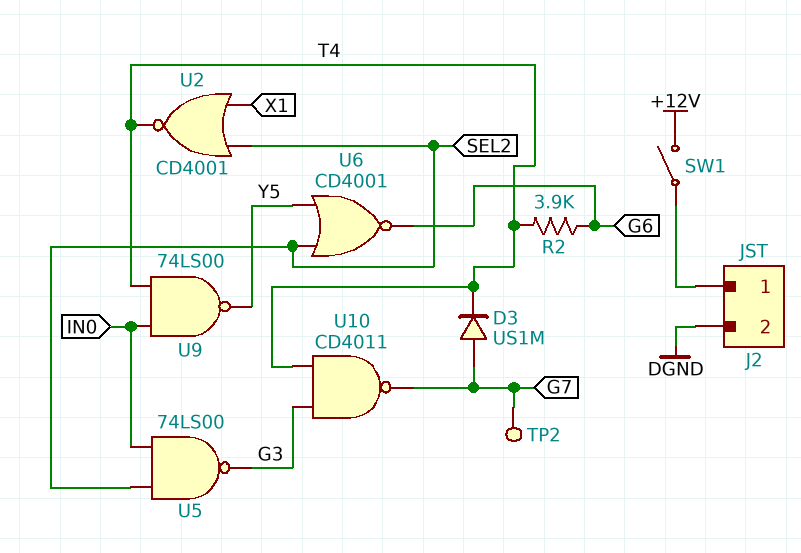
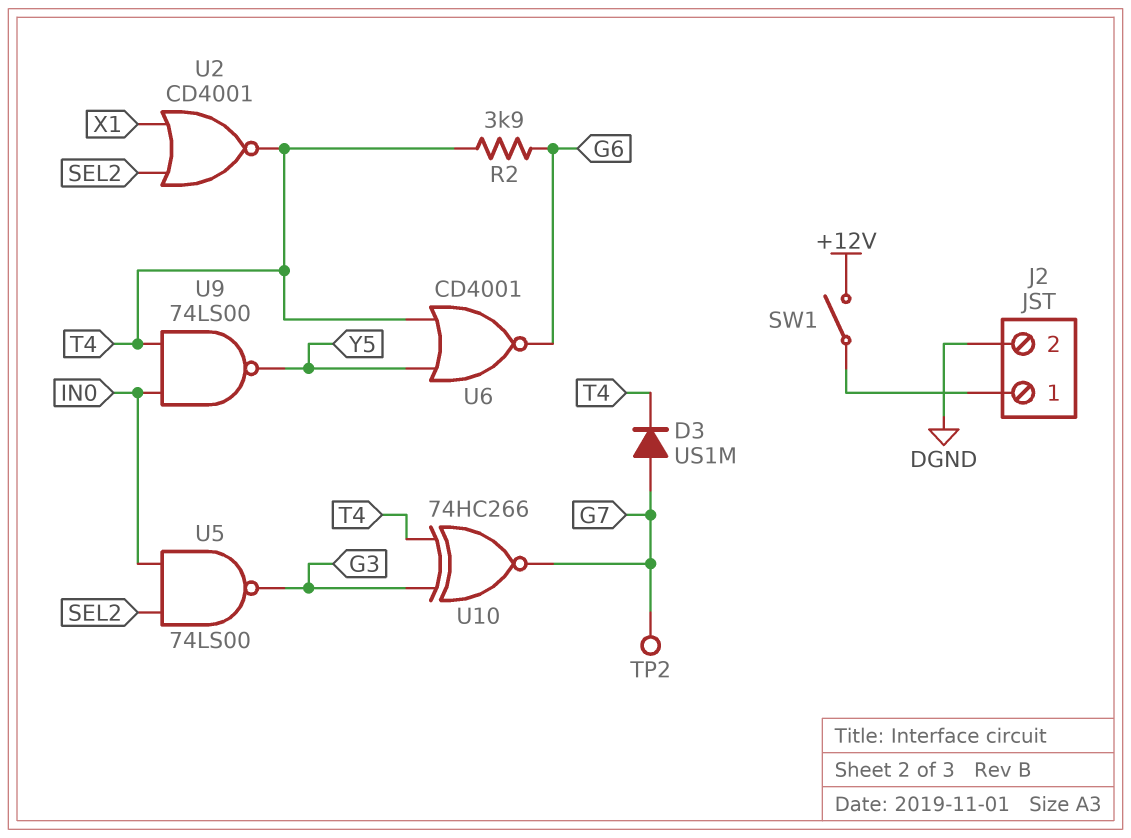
U6: NOR CD4001 (in SEL2, in Y5, out G6) -> NOR CD4001 (in T4, in Y5, out G6)
U10: NAND CD4011 (in G3, in T4, out G7) -> XNOR 74HC266 (in G3, in T4, out G7)

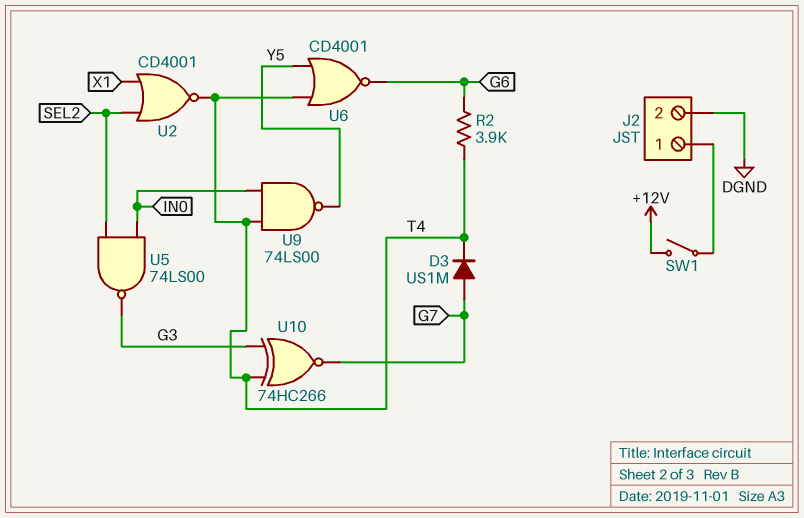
TP2: test point (G7) -> none

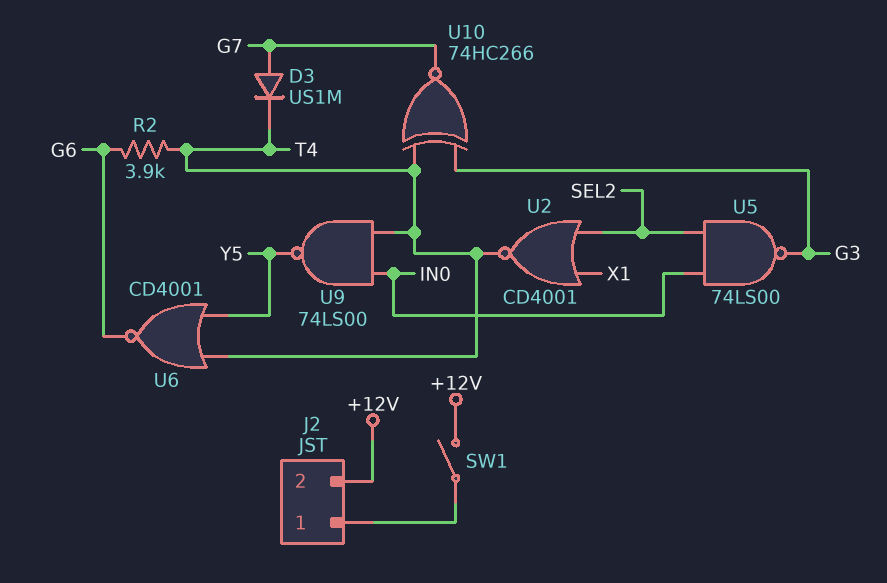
J2 pin 2: DGND -> +12V

